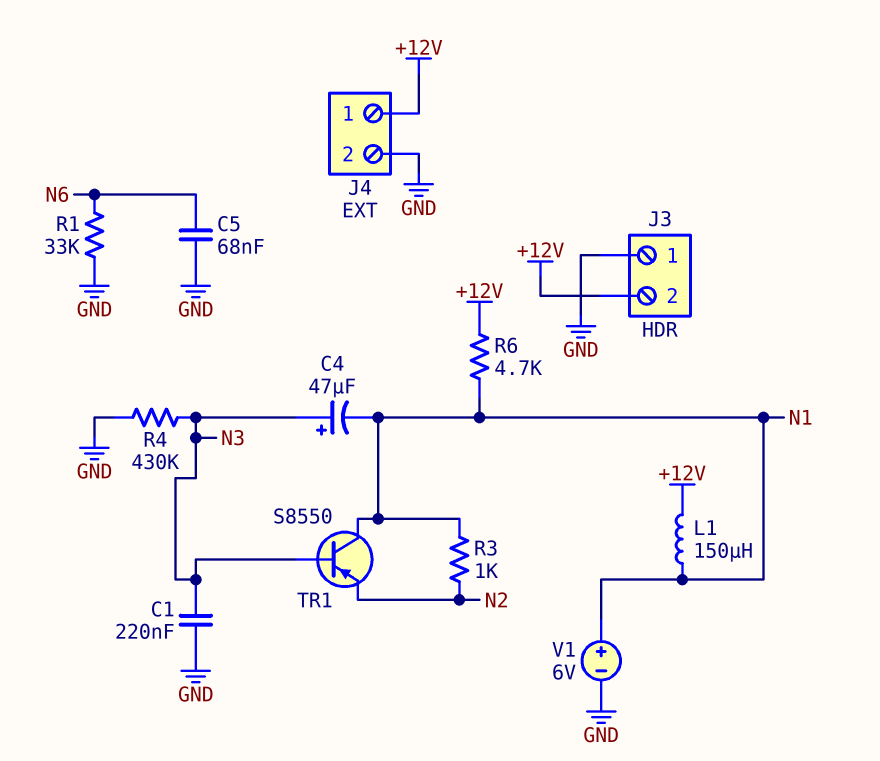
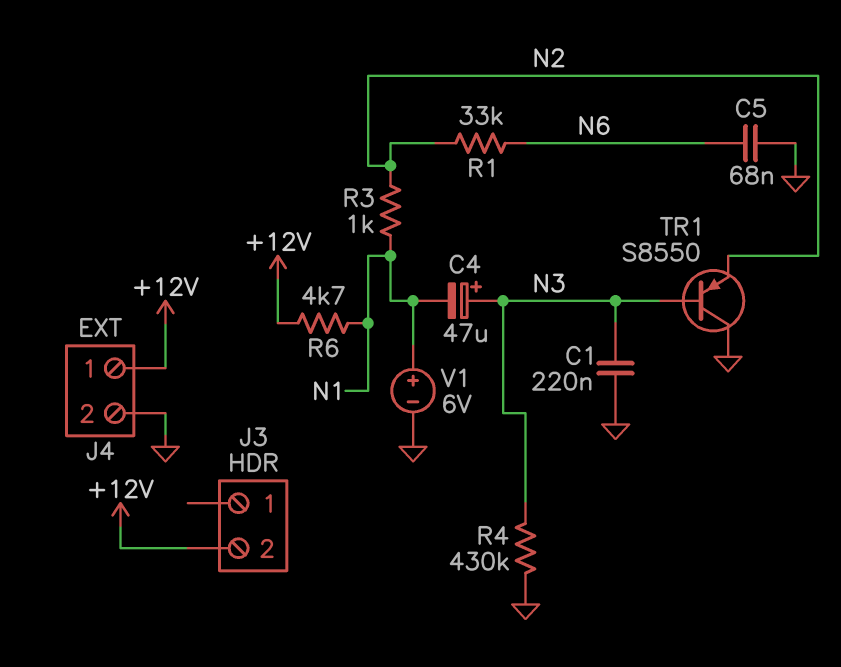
J3 pin 1: GND -> none
L1: 150uH (+12V, N1) -> none
R1: 33k (GND, N6) -> 33k (N2, N6)
TR1: PNP S8550 (B N3, C N1, E N2) -> PNP S8550 (B N3, C GND, E N2)

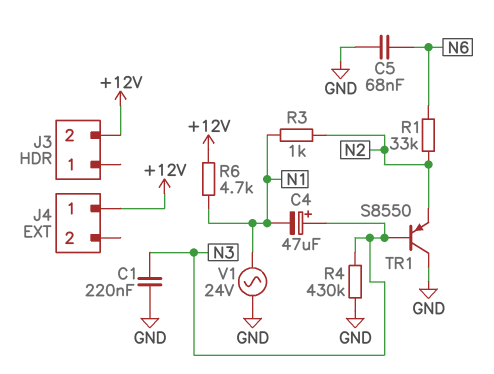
J4 pin 2: GND -> none
V1: 6V (plus N1, minus GND) -> AC 24V (GND, N1)

